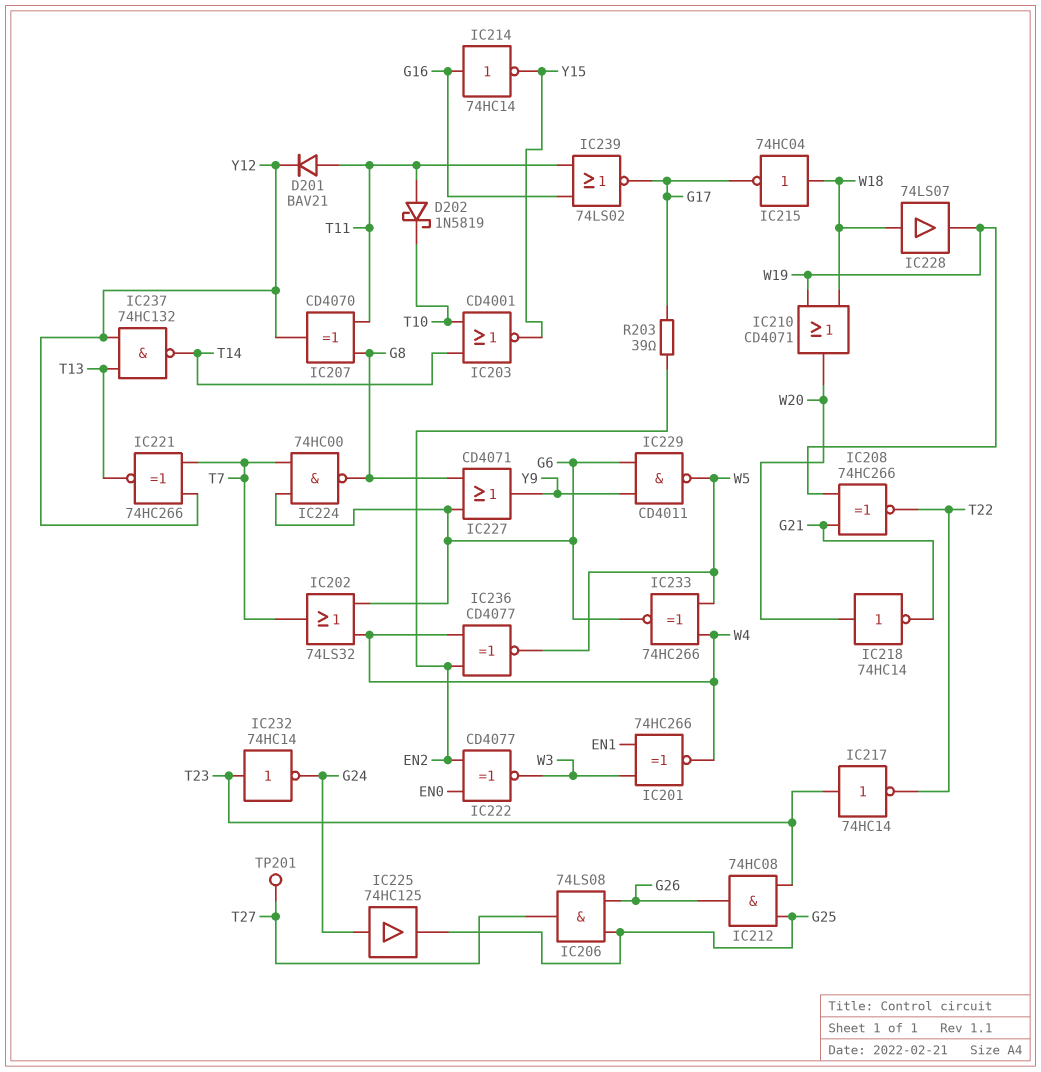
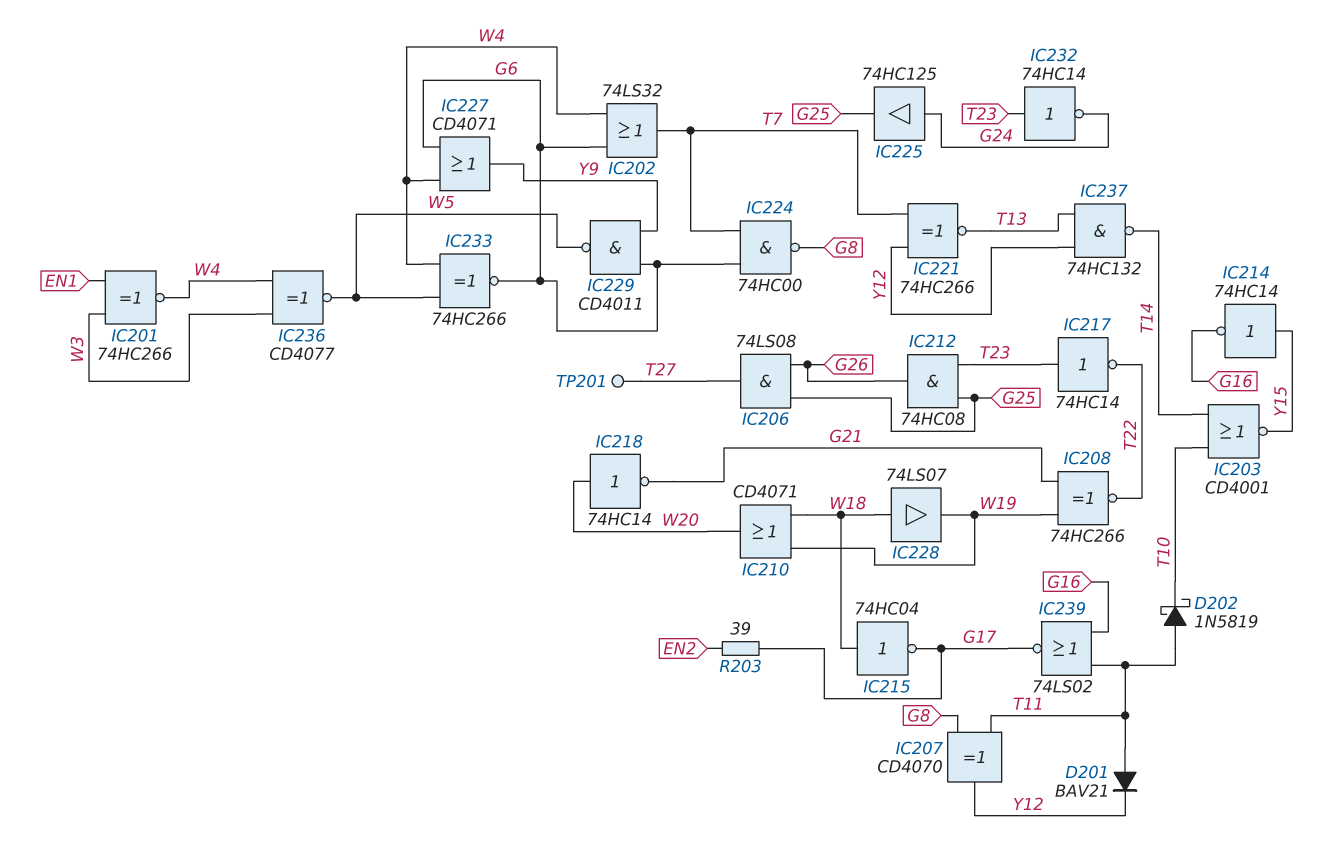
IC214: NOT 74HC14 (in G16, out Y15) -> NOT 74HC14 (in Y15, out G16)
IC222: XNOR CD4077 (in EN0, in EN2, out W3) -> none
IC227: OR CD4071 (in G6, in G8, out Y9) -> OR CD4071 (in G6, in W4, out Y9)
IC236: XNOR CD4077 (in EN2, in W4, out W5) -> XNOR CD4077 (in W3, in W4, out W5)

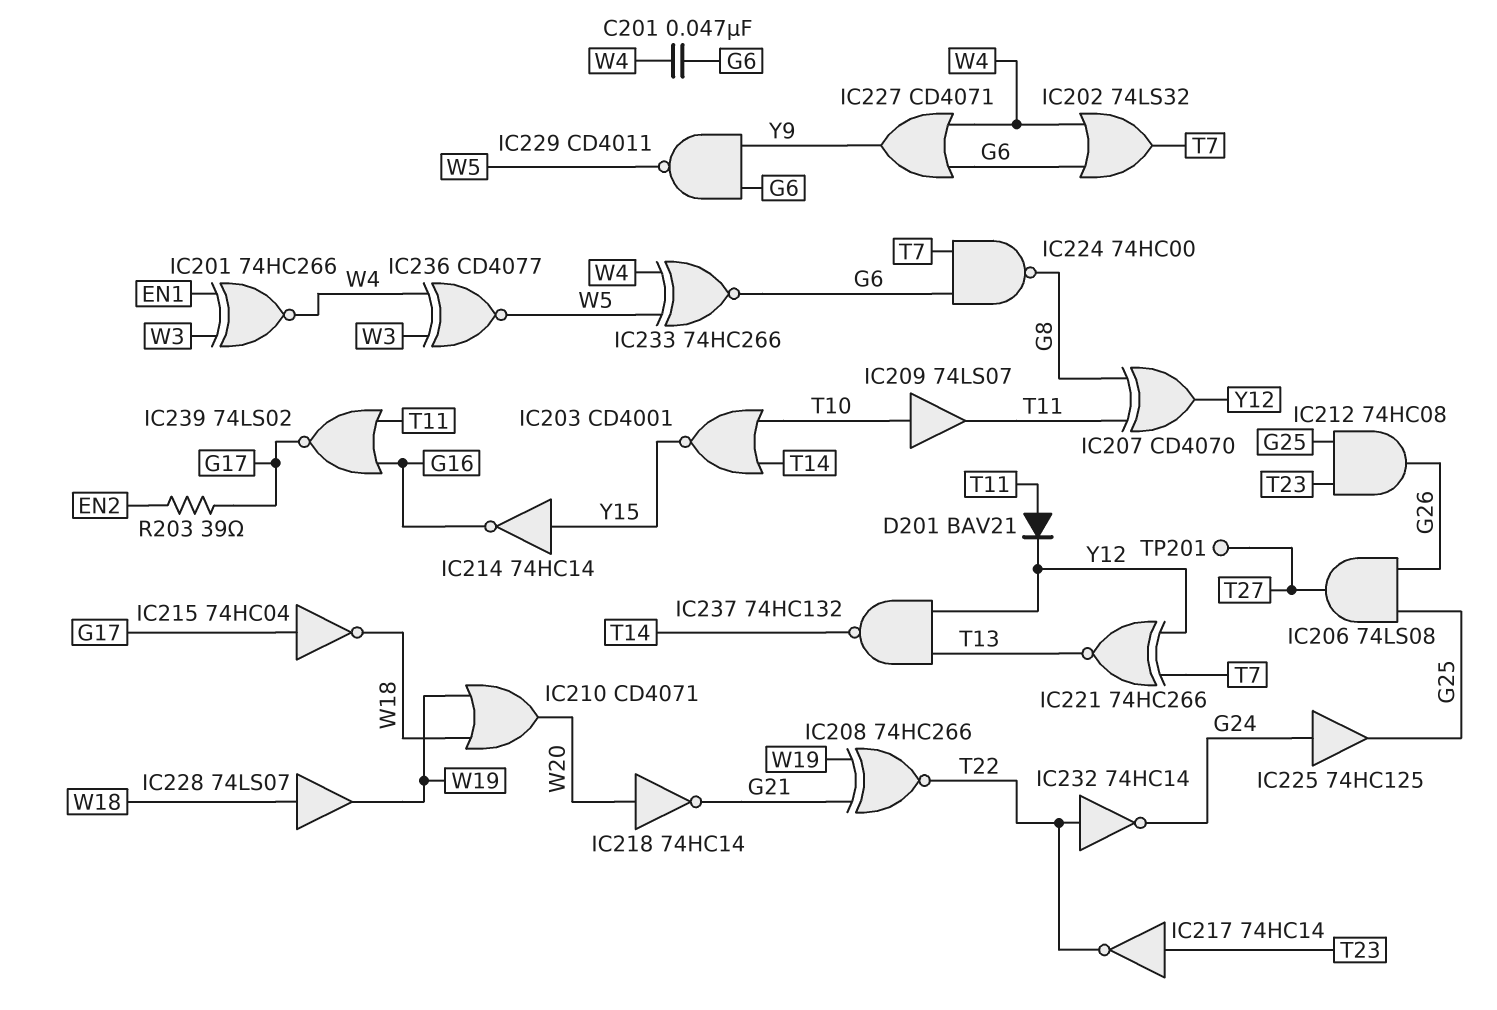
C201: none -> 47nF (G6, W4)
D202: schottky 1N5819 (A T11, K T10) -> none
IC209: none -> buffer 74LS07 (in T10, out T11)
IC215: NOT 74HC04 (in W18, out G17) -> NOT 74HC04 (in G17, out W18)
IC232: NOT 74HC14 (in T23, out G24) -> NOT 74HC14 (in T22, out G24)

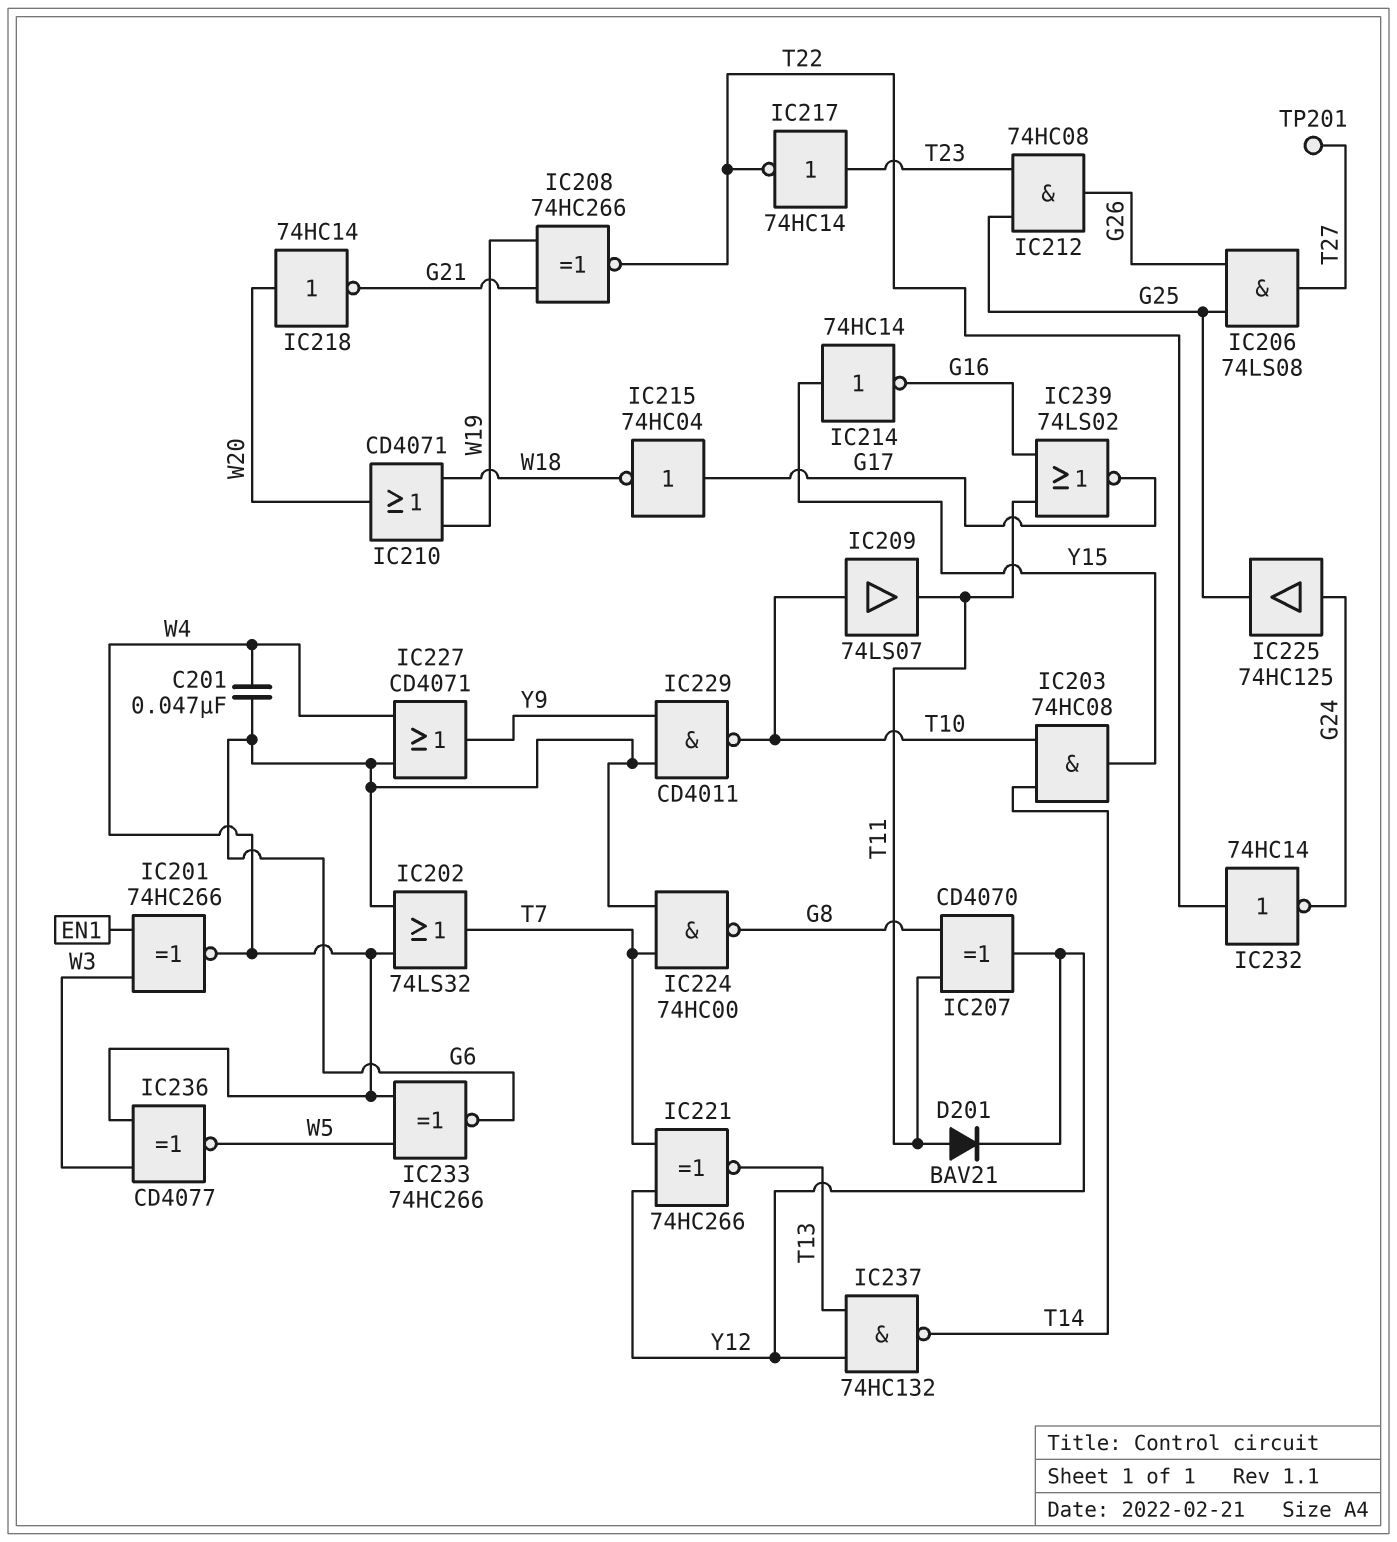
IC203: NOR CD4001 (in T10, in T14, out Y15) -> AND 74HC08 (in T10, in T14, out Y15)
IC228: buffer 74LS07 (in W18, out W19) -> none
IC229: NAND CD4011 (in G6, in Y9, out W5) -> NAND CD4011 (in G6, in Y9, out T10)
R203: 39 (EN2, G17) -> none

